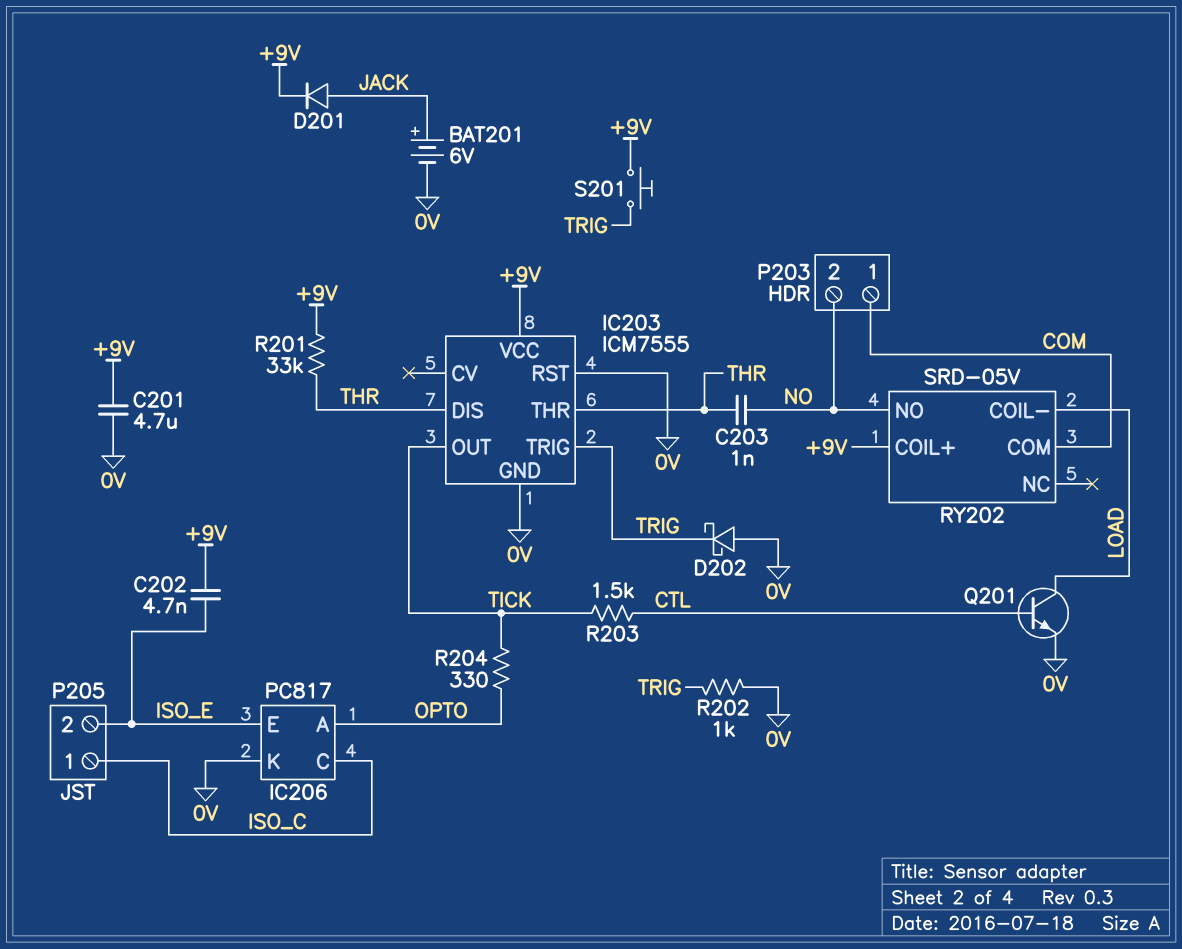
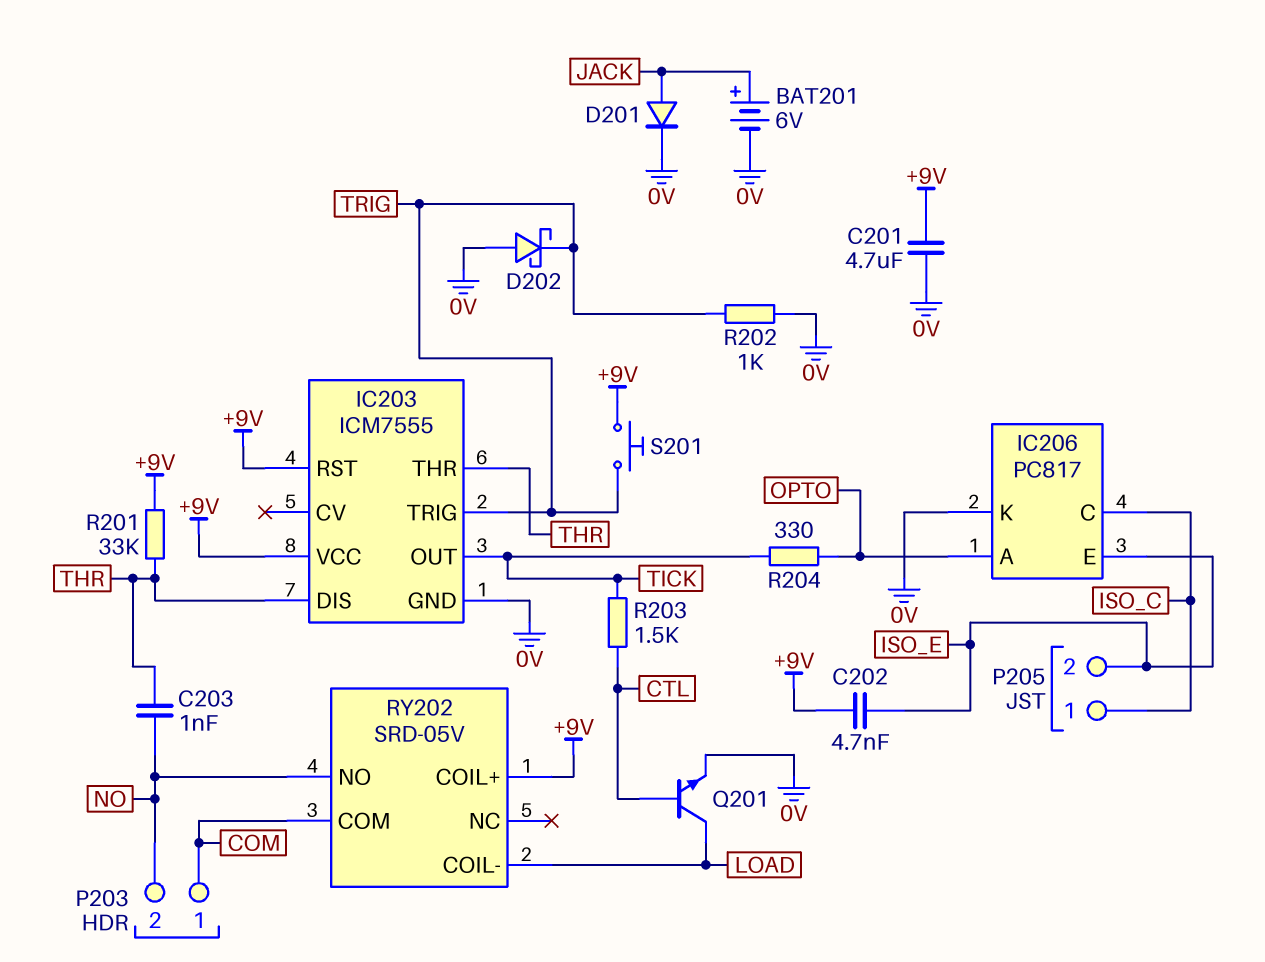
D201: diode (A JACK, K +9V) -> diode (A JACK, K 0V)
IC203 pin RST: 0V -> +9V

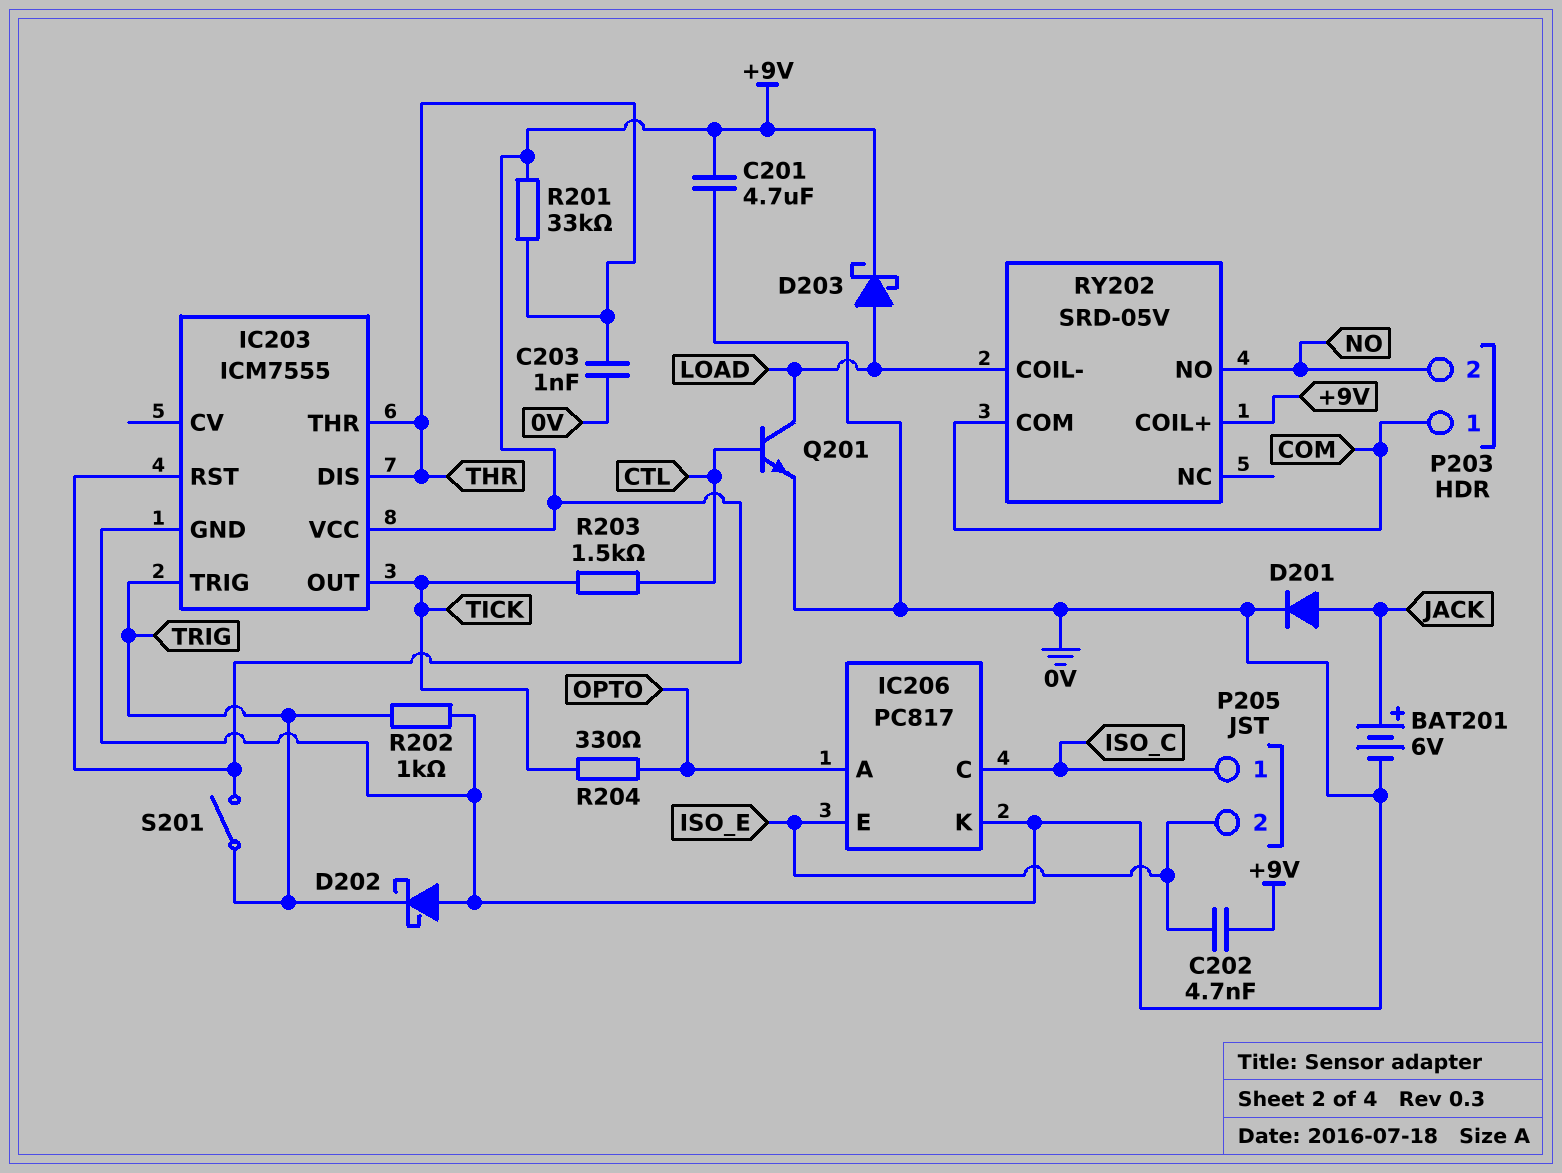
C203: 1nF (NO, THR) -> 1nF (0V, THR)
D203: none -> schottky (A LOAD, K +9V)
S201: button (+9V, TRIG) -> switch (+9V, TRIG)

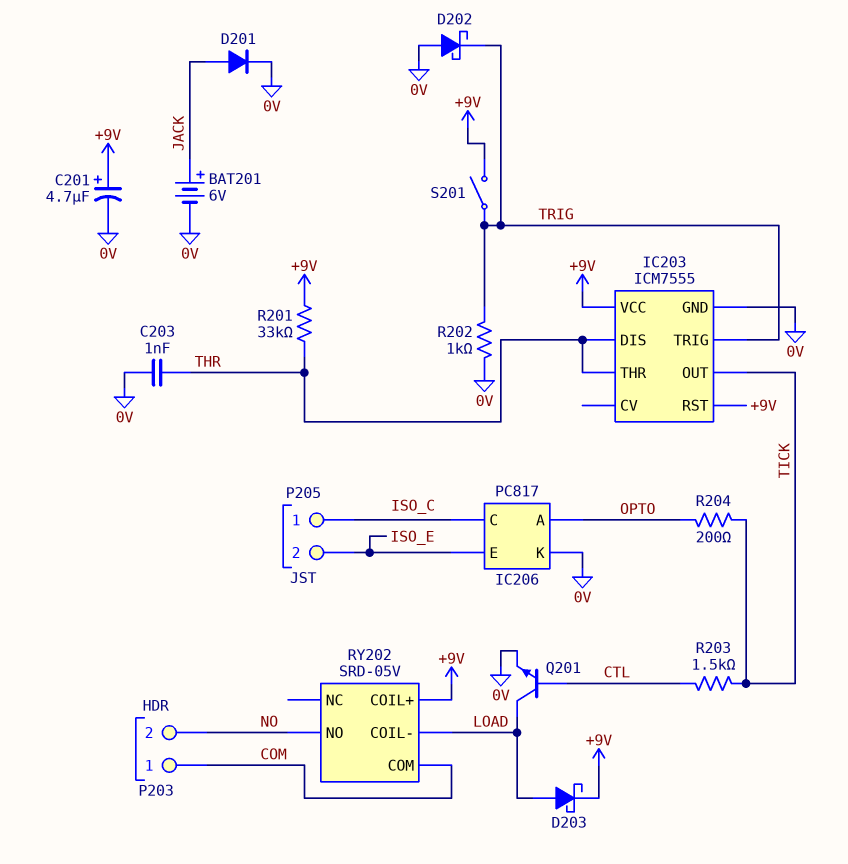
C201: 4.7uF (+9V, 0V) -> 4.7uF (plus +9V, minus 0V)
C202: 4.7nF (+9V, ISO_E) -> none
R204: 330 (OPTO, TICK) -> 200 (OPTO, TICK)

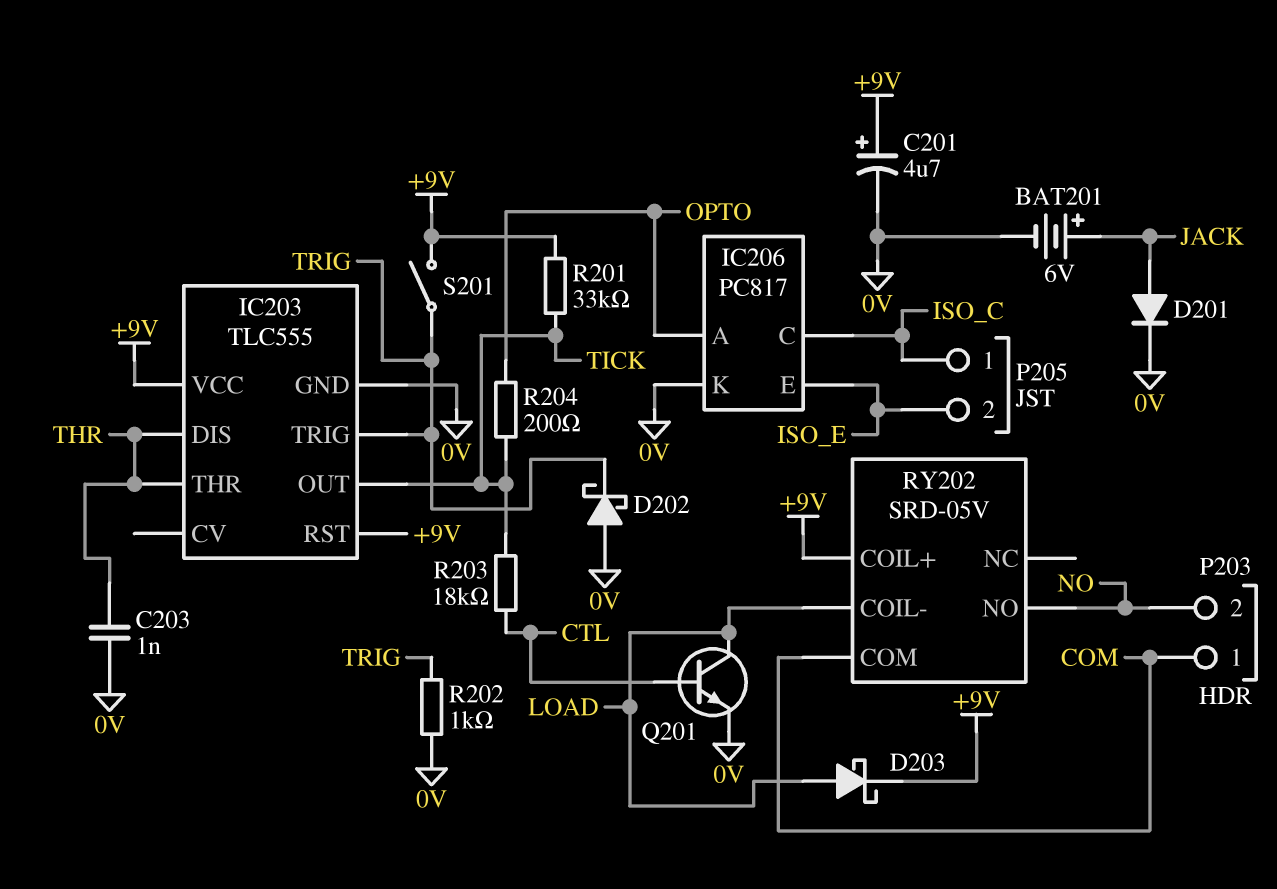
IC203: ICM7555 -> TLC555
R201: 33k (+9V, THR) -> 33k (+9V, TICK)
R203: 1.5k (CTL, TICK) -> 18k (CTL, TICK)

